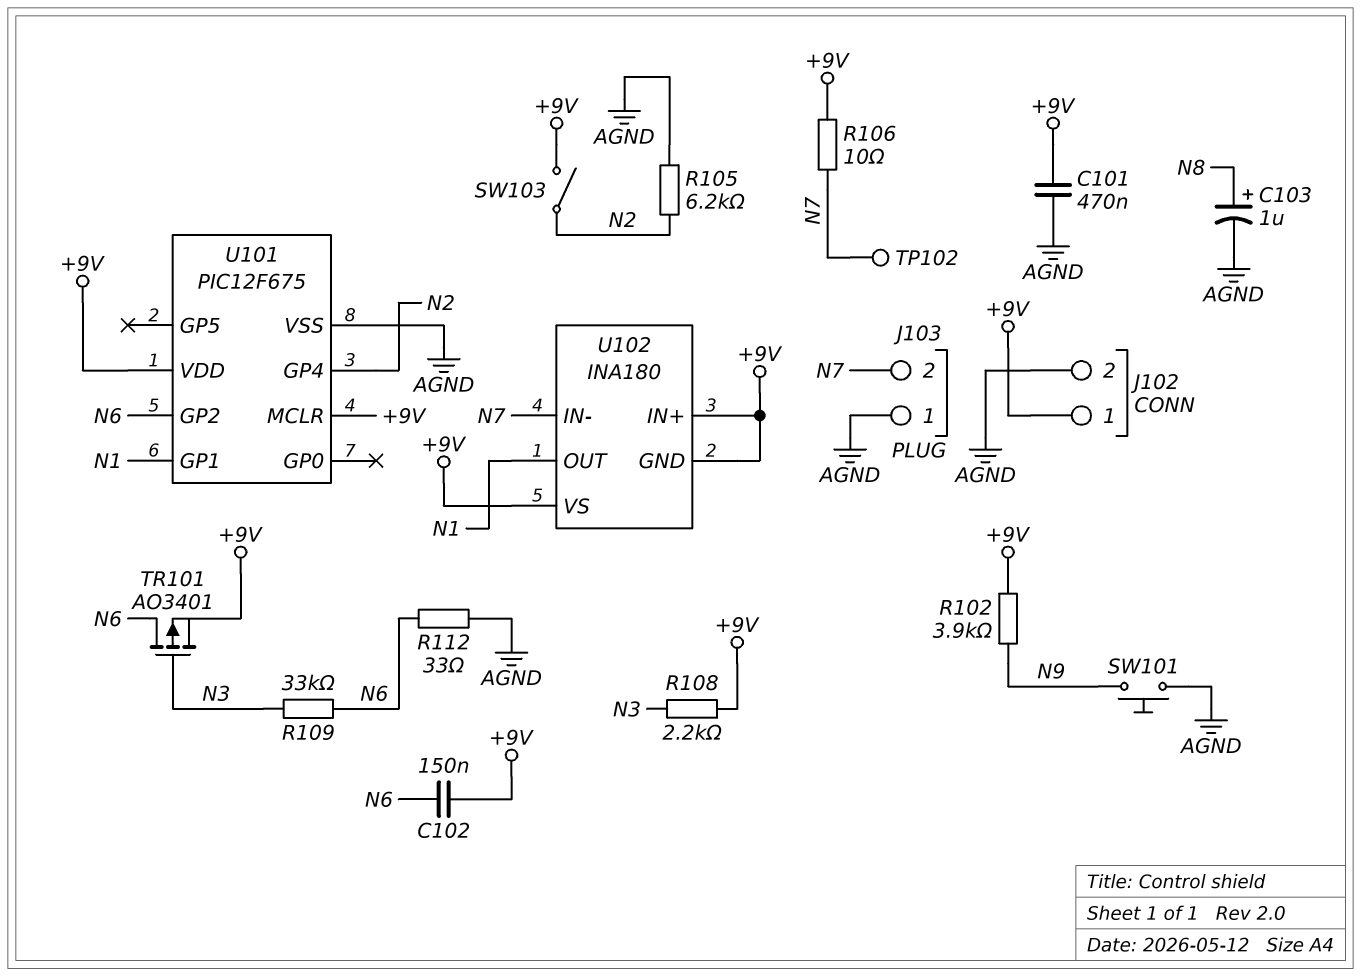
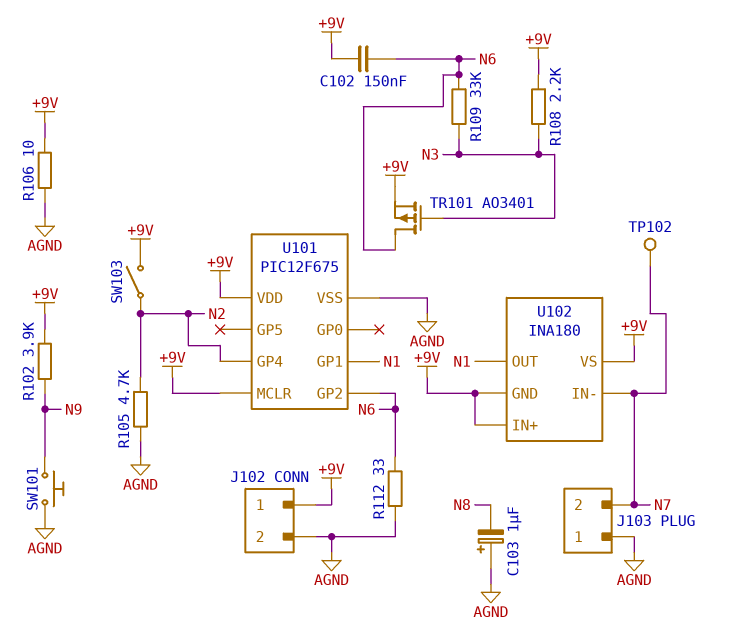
C101: 470nF (+9V, AGND) -> none
C103: 1uF (plus N8, minus AGND) -> 1uF (plus AGND, minus N8)
R105: 6.2k (AGND, N2) -> 4.7k (AGND, N2)
R106: 10 (+9V, N7) -> 10 (+9V, AGND)

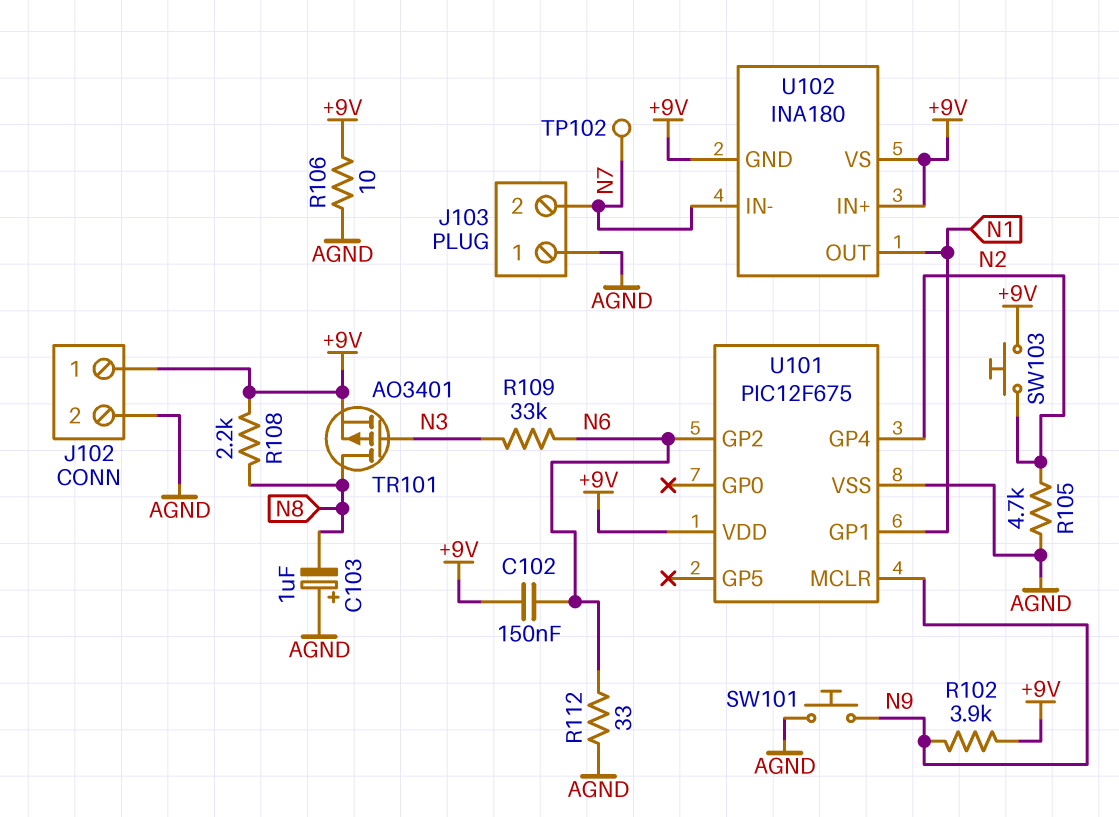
R108: 2.2k (+9V, N3) -> 2.2k (+9V, N8)
SW103: switch (+9V, N2) -> button (+9V, N2)
TR101: PMOS AO3401 (G N3, D N6, S +9V) -> PMOS AO3401 (G N3, D N8, S +9V)
U101 pin MCLR: +9V -> N9

